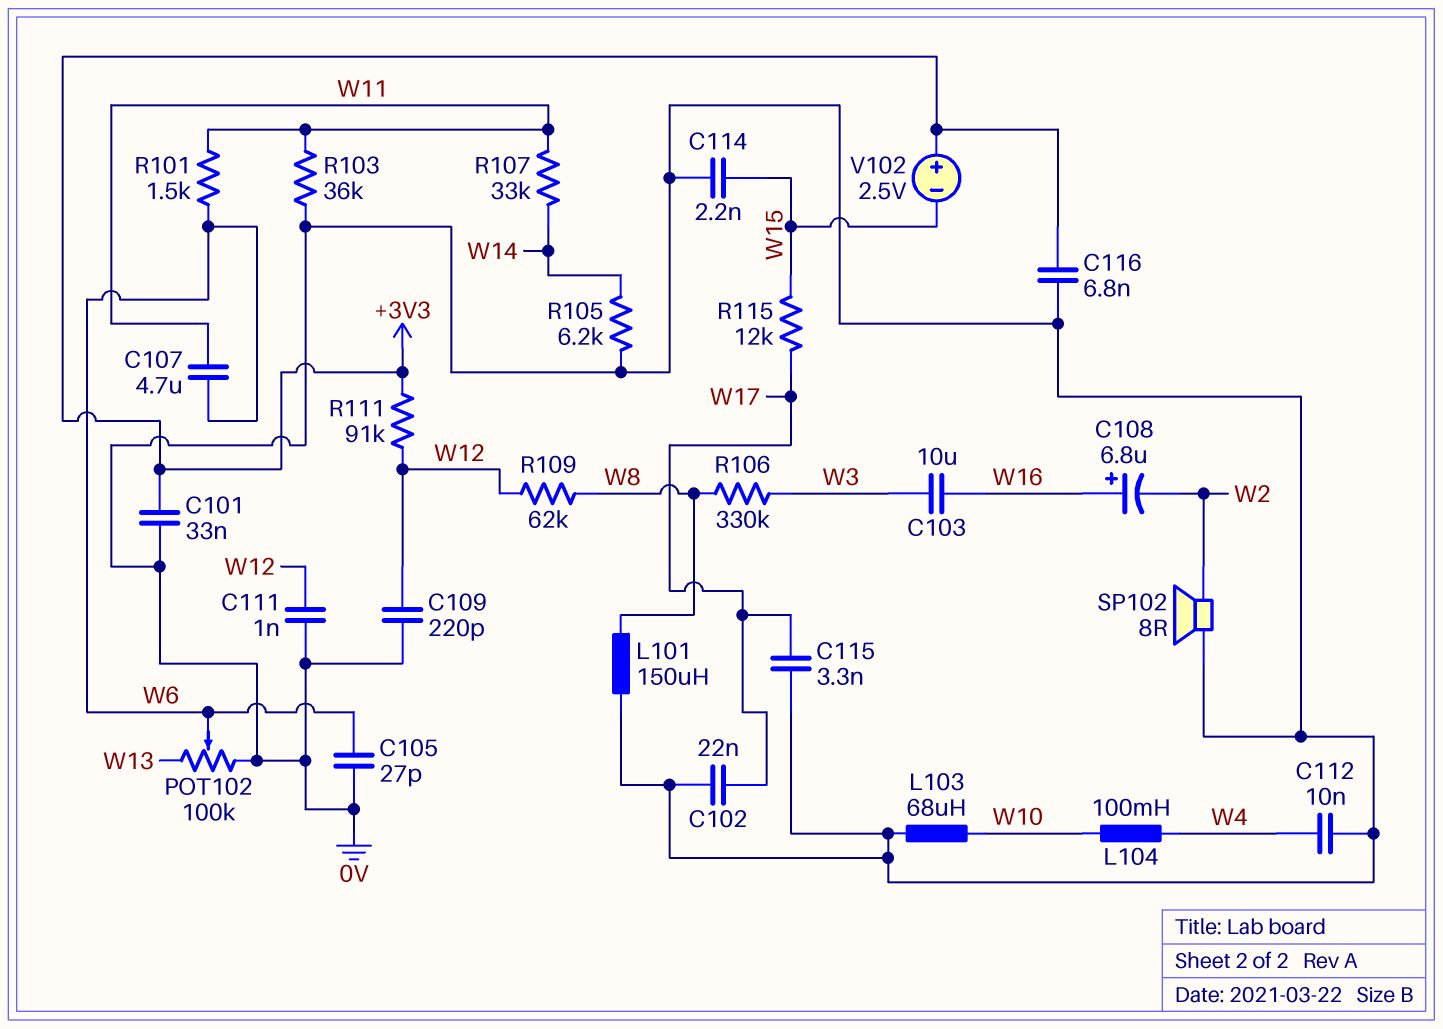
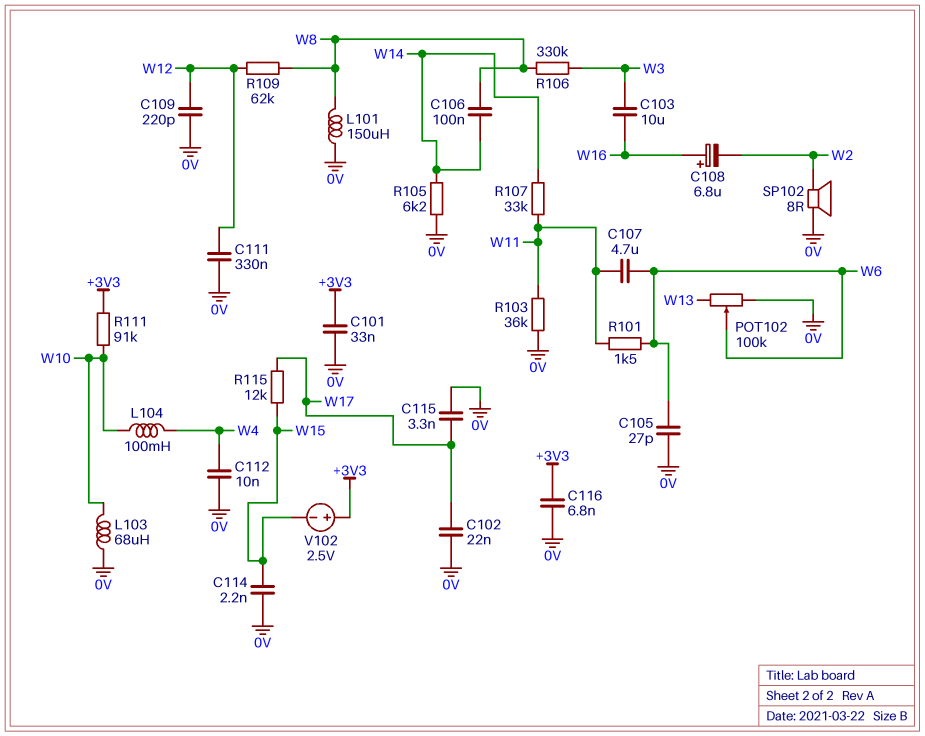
C106: none -> 100nF (W8, W14)
C111: 1nF (0V, W12) -> 330nF (0V, W12)
R111: 91k (+3V3, W12) -> 91k (+3V3, W10)

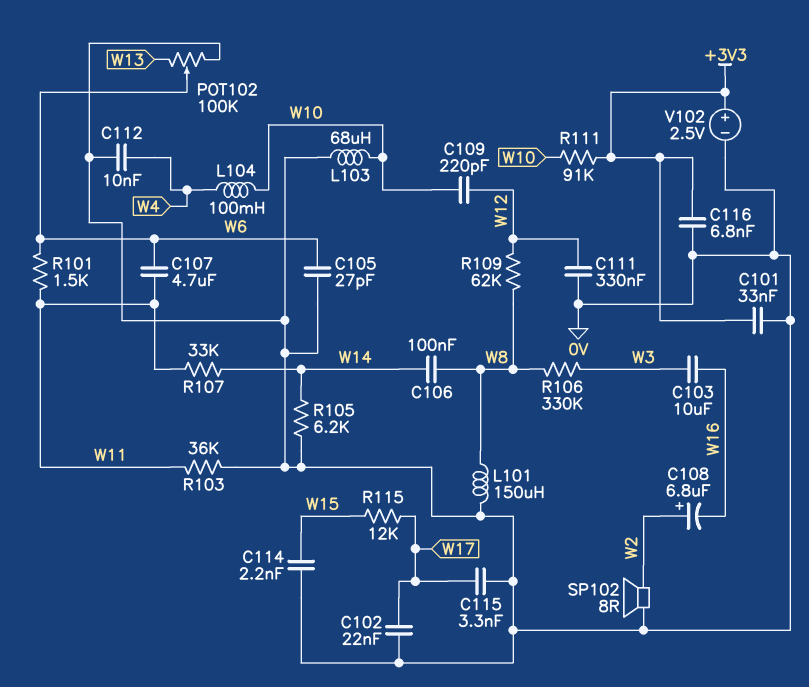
C108: 6.8uF (plus W16, minus W2) -> 6.8uF (plus W2, minus W16)
C109: 220pF (0V, W12) -> 220pF (W10, W12)
V102: 2.5V (plus +3V3, minus W15) -> 2.5V (plus +3V3, minus 0V)

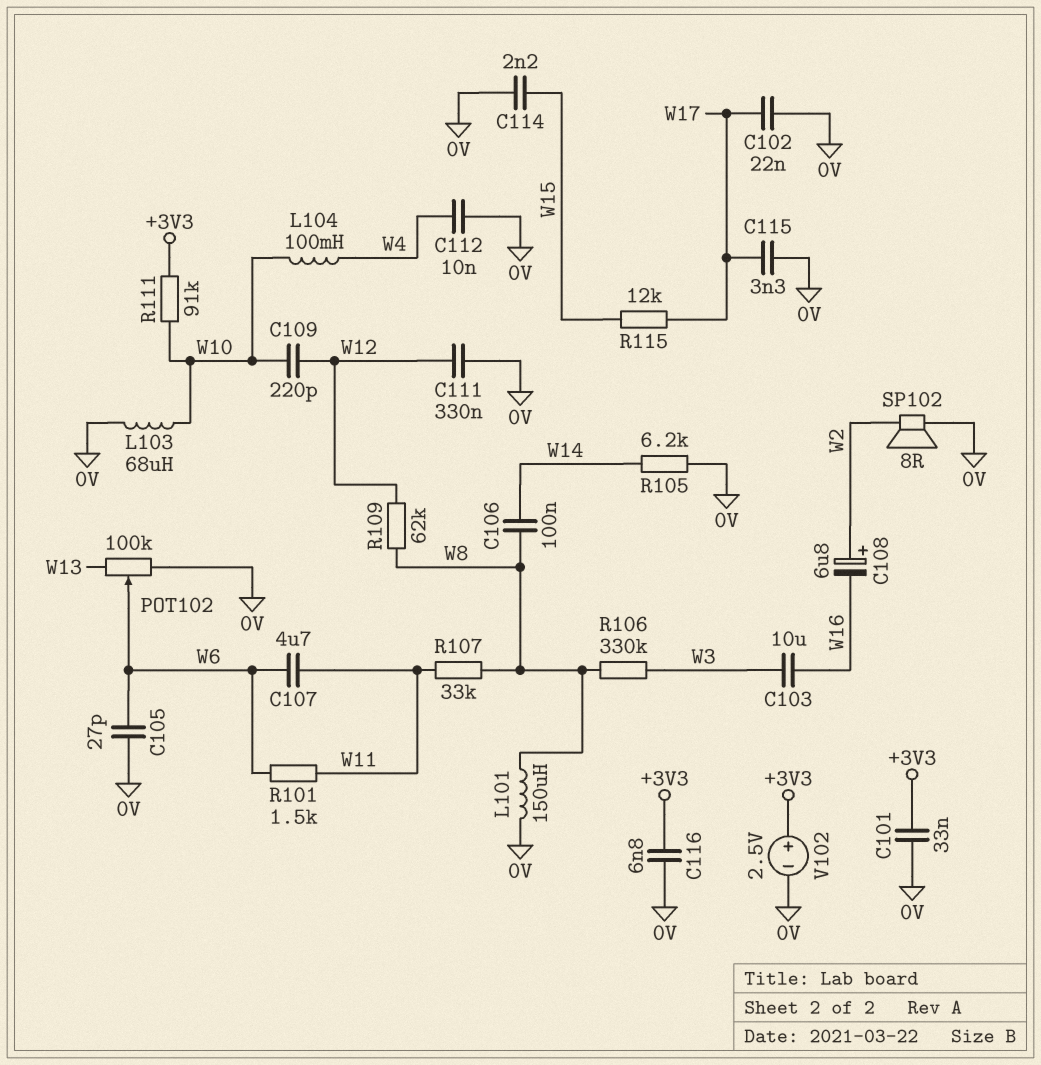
R103: 36k (0V, W11) -> none
R107: 33k (W11, W14) -> 33k (W8, W11)

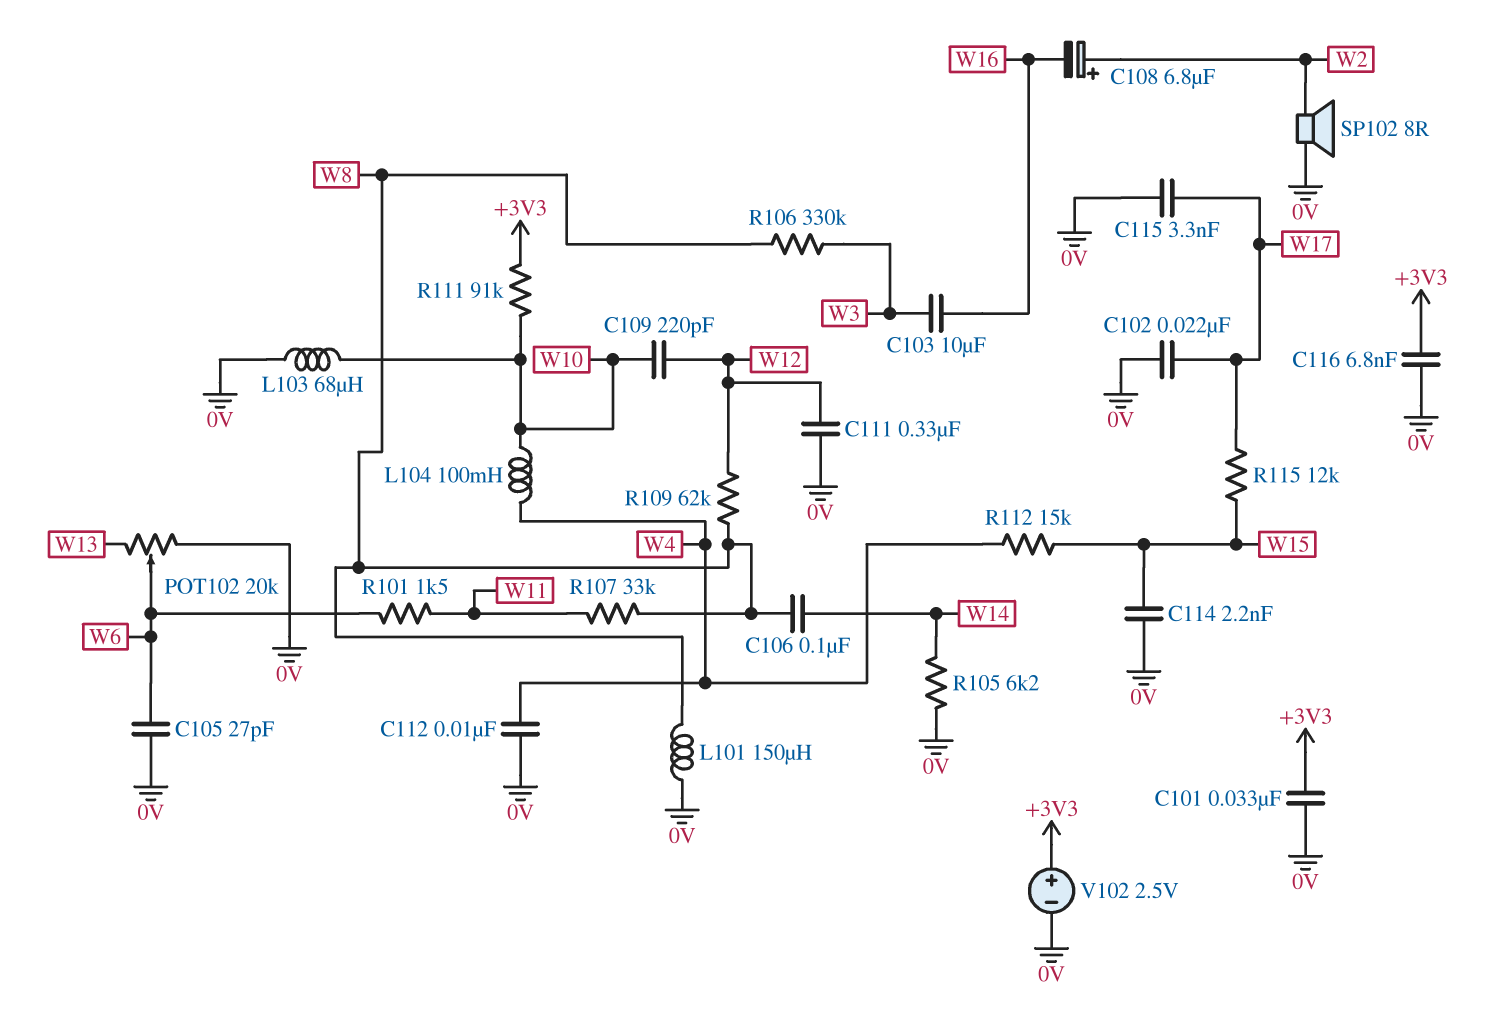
C107: 4.7uF (W6, W11) -> none
POT102: 100k (0V, W13, wiper W6) -> 20k (0V, W13, wiper W6)
R112: none -> 15k (W4, W15)

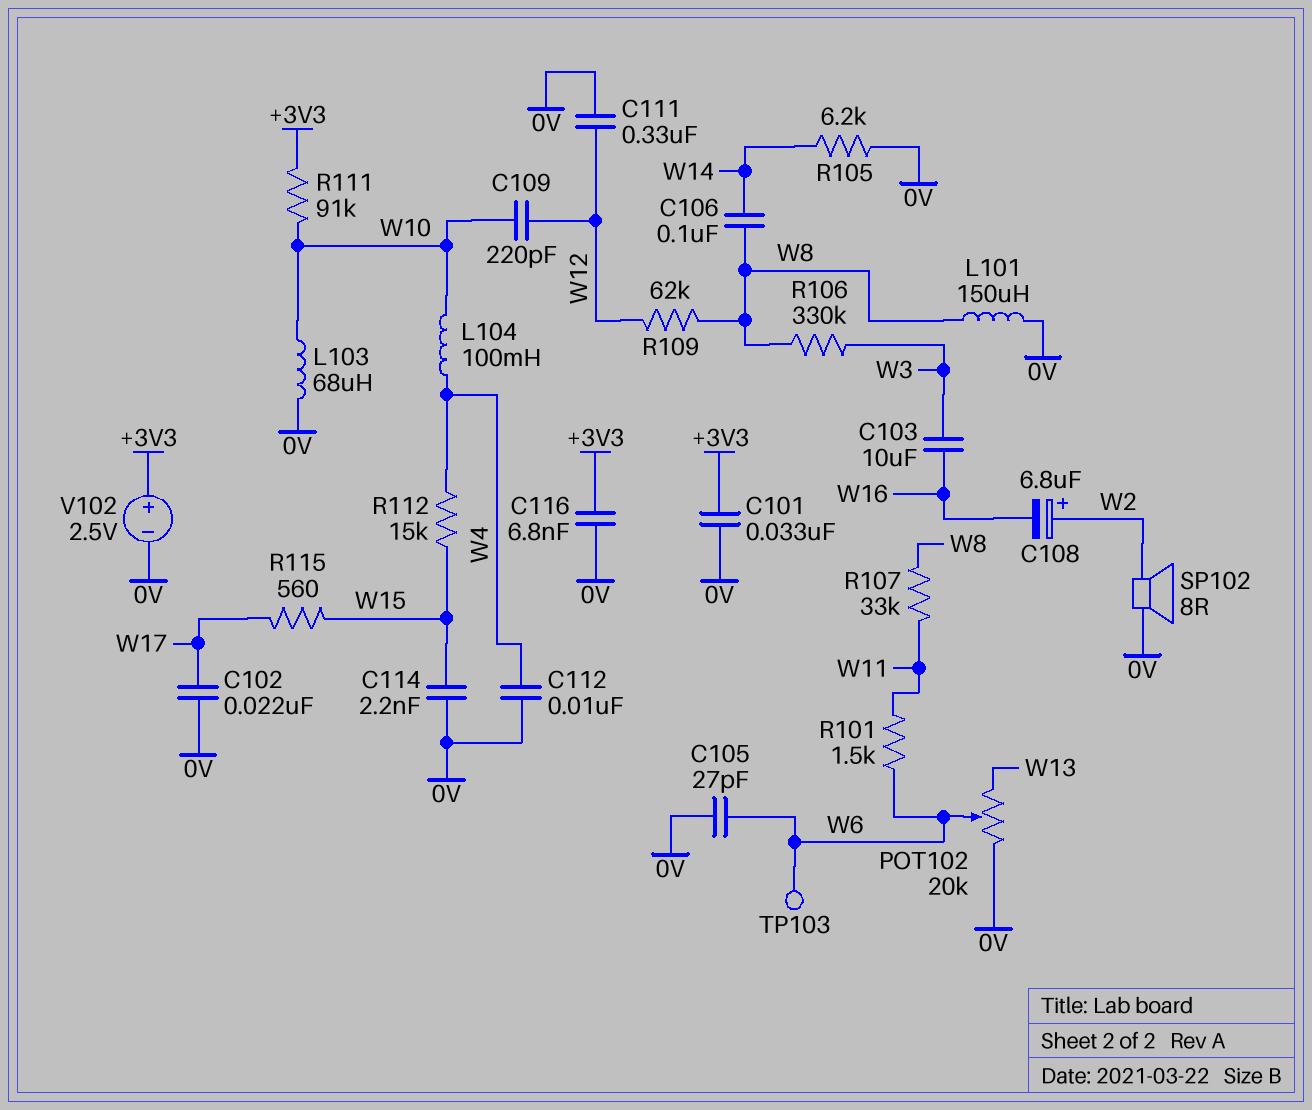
C115: 3.3nF (0V, W17) -> none
R115: 12k (W15, W17) -> 560 (W15, W17)
TP103: none -> test point (W6)

